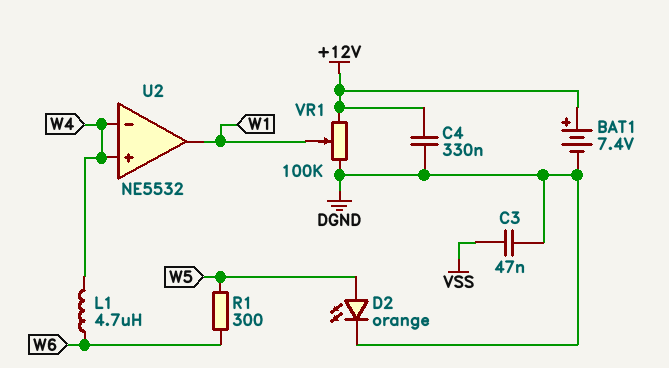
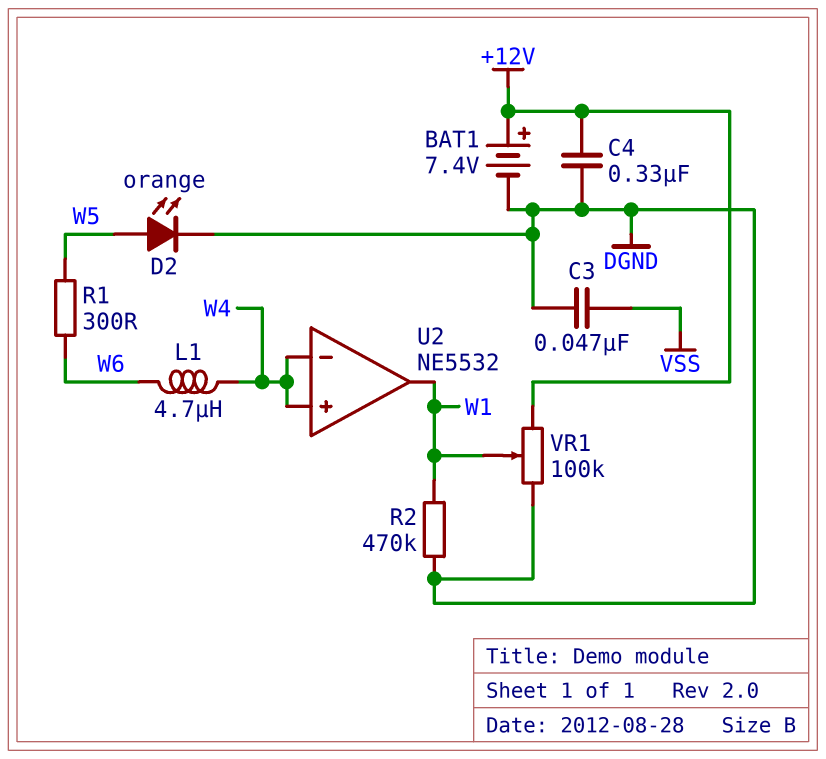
R2: none -> 470k (DGND, W1)

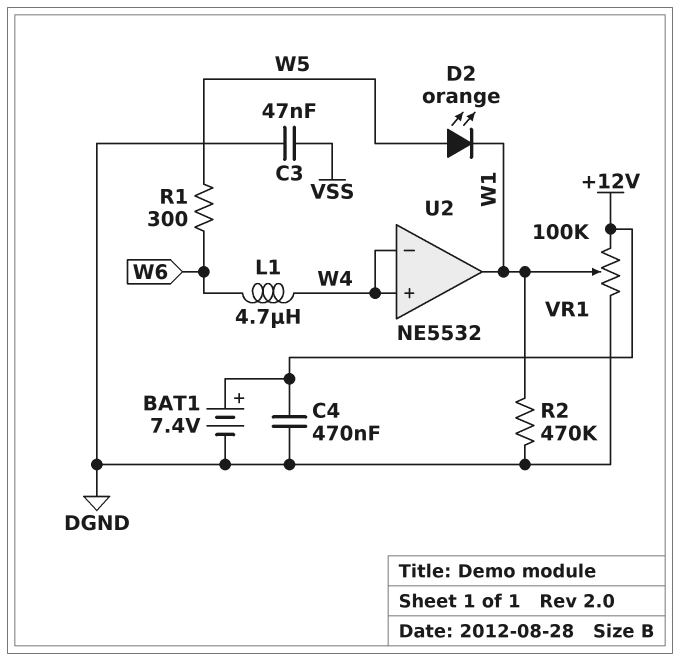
C4: 330nF (+12V, DGND) -> 470nF (+12V, DGND)
D2: LED orange (A W5, K DGND) -> LED orange (A W5, K W1)

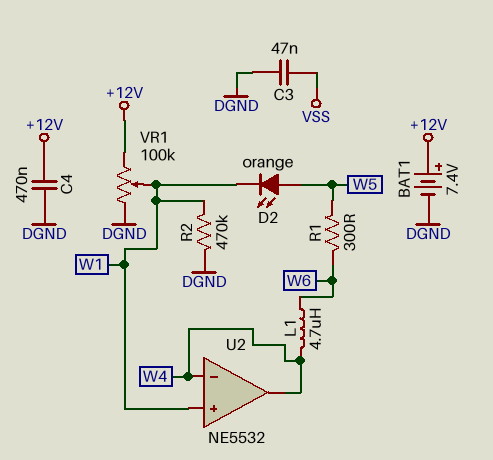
U2 pin in+: W4 -> W1
U2 pin out: W1 -> W4

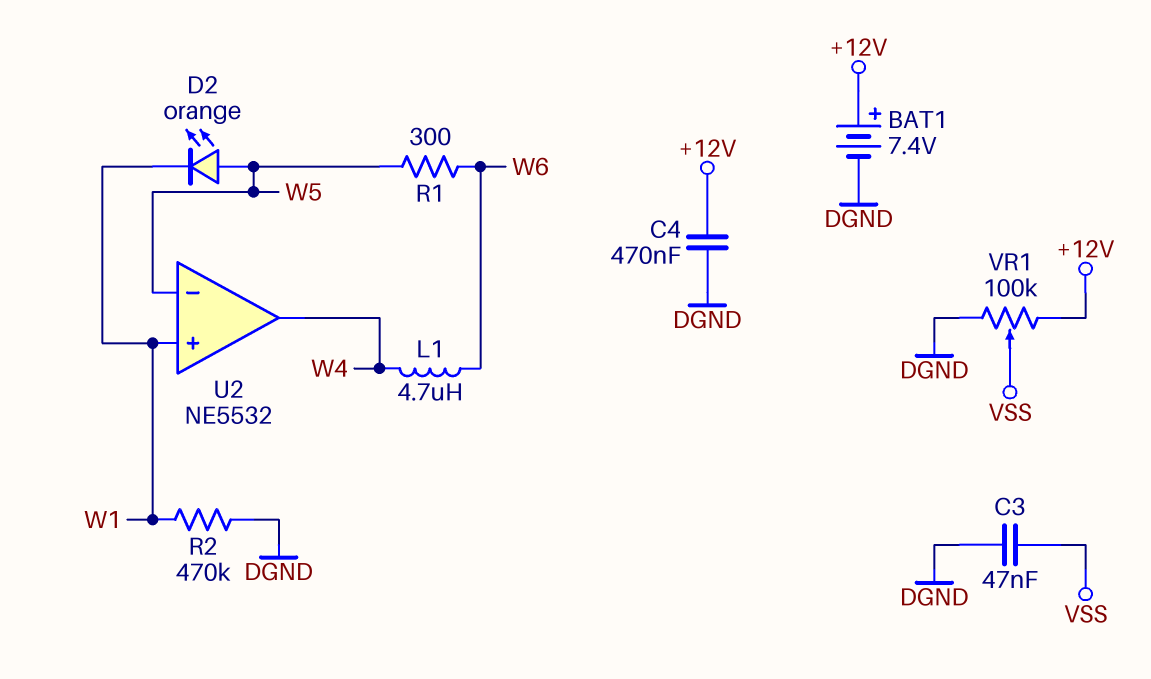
U2 pin in-: W4 -> W5
VR1: 100k (+12V, DGND, wiper W1) -> 100k (+12V, DGND, wiper VSS)

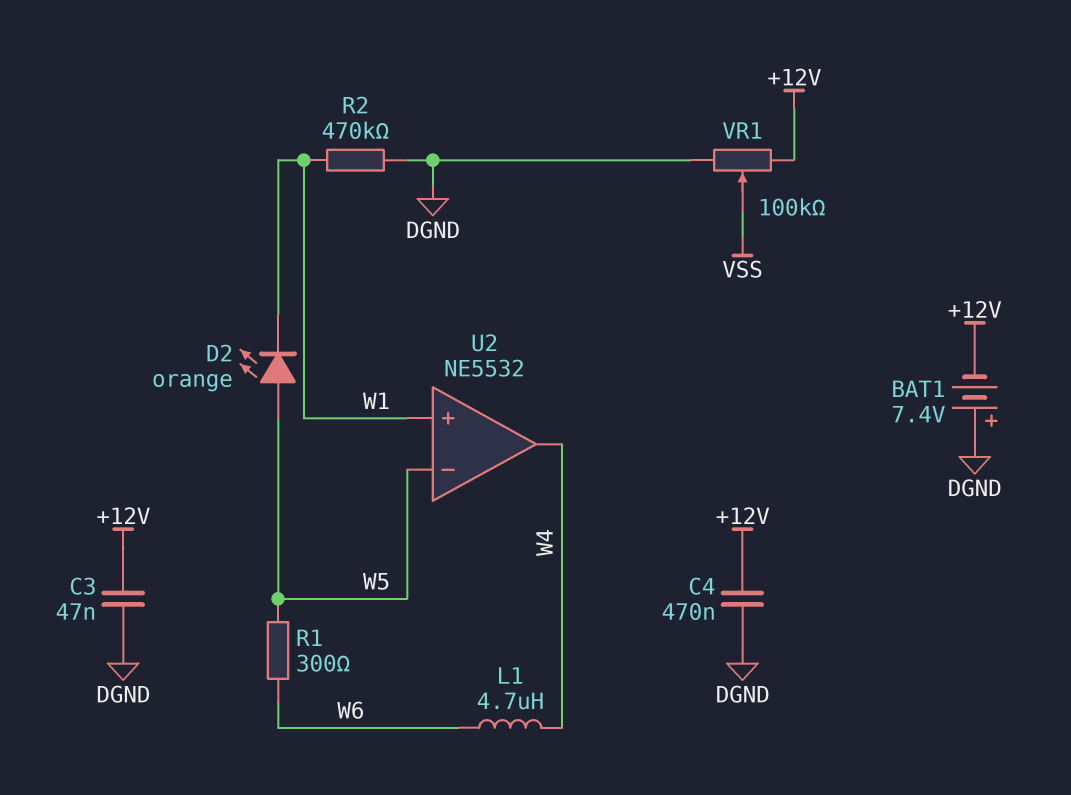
BAT1: 7.4V (plus +12V, minus DGND) -> 7.4V (plus DGND, minus +12V)
C3: 47nF (DGND, VSS) -> 47nF (+12V, DGND)

